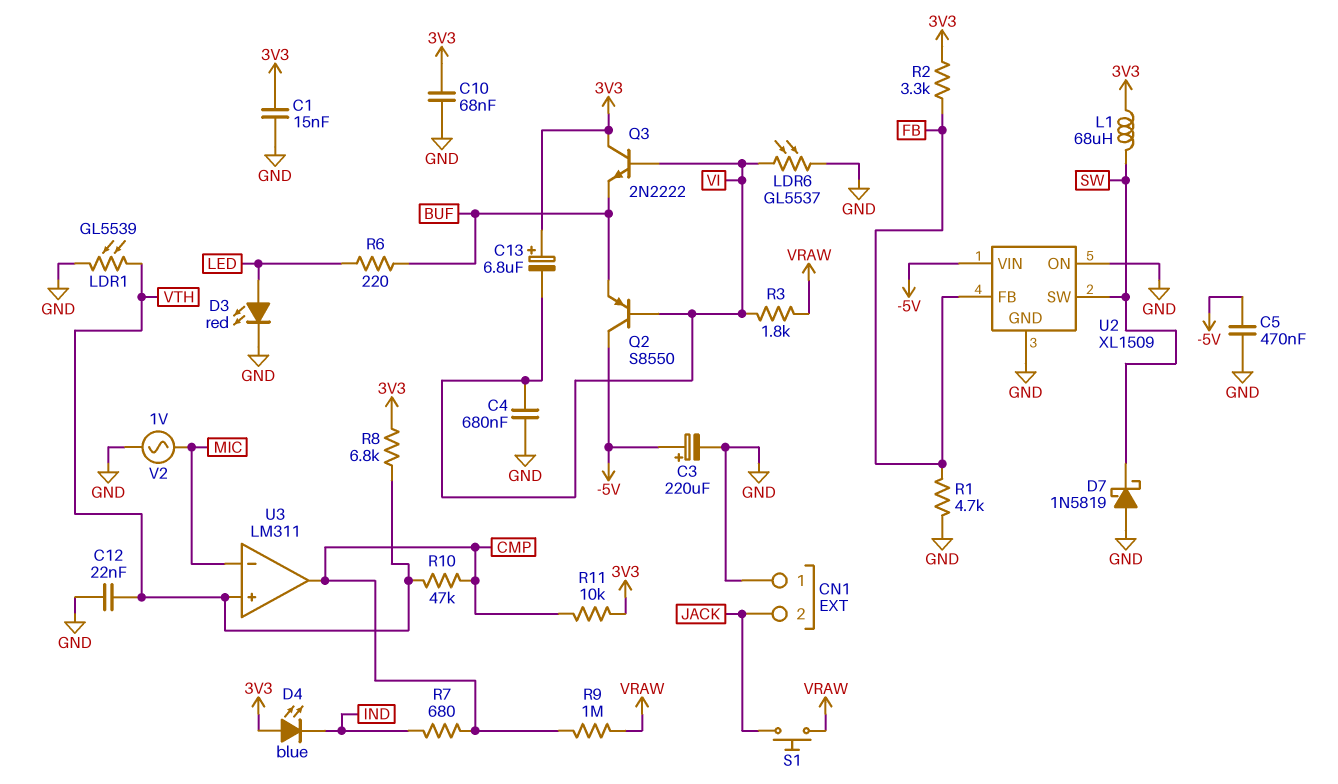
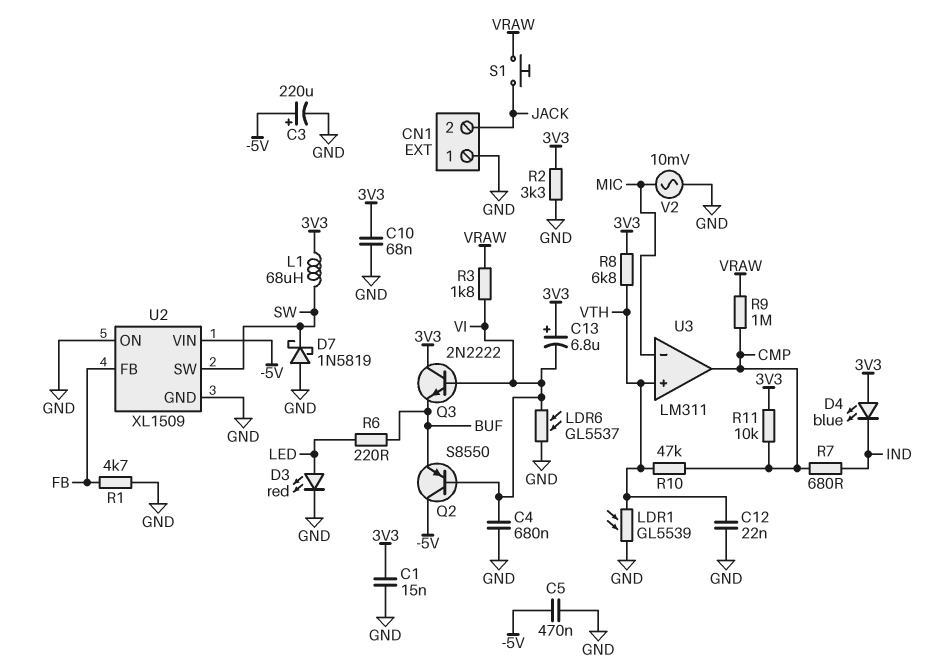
R2: 3.3k (3V3, FB) -> 3.3k (3V3, GND)
V2: AC 1V (GND, MIC) -> AC 10mV (GND, MIC)

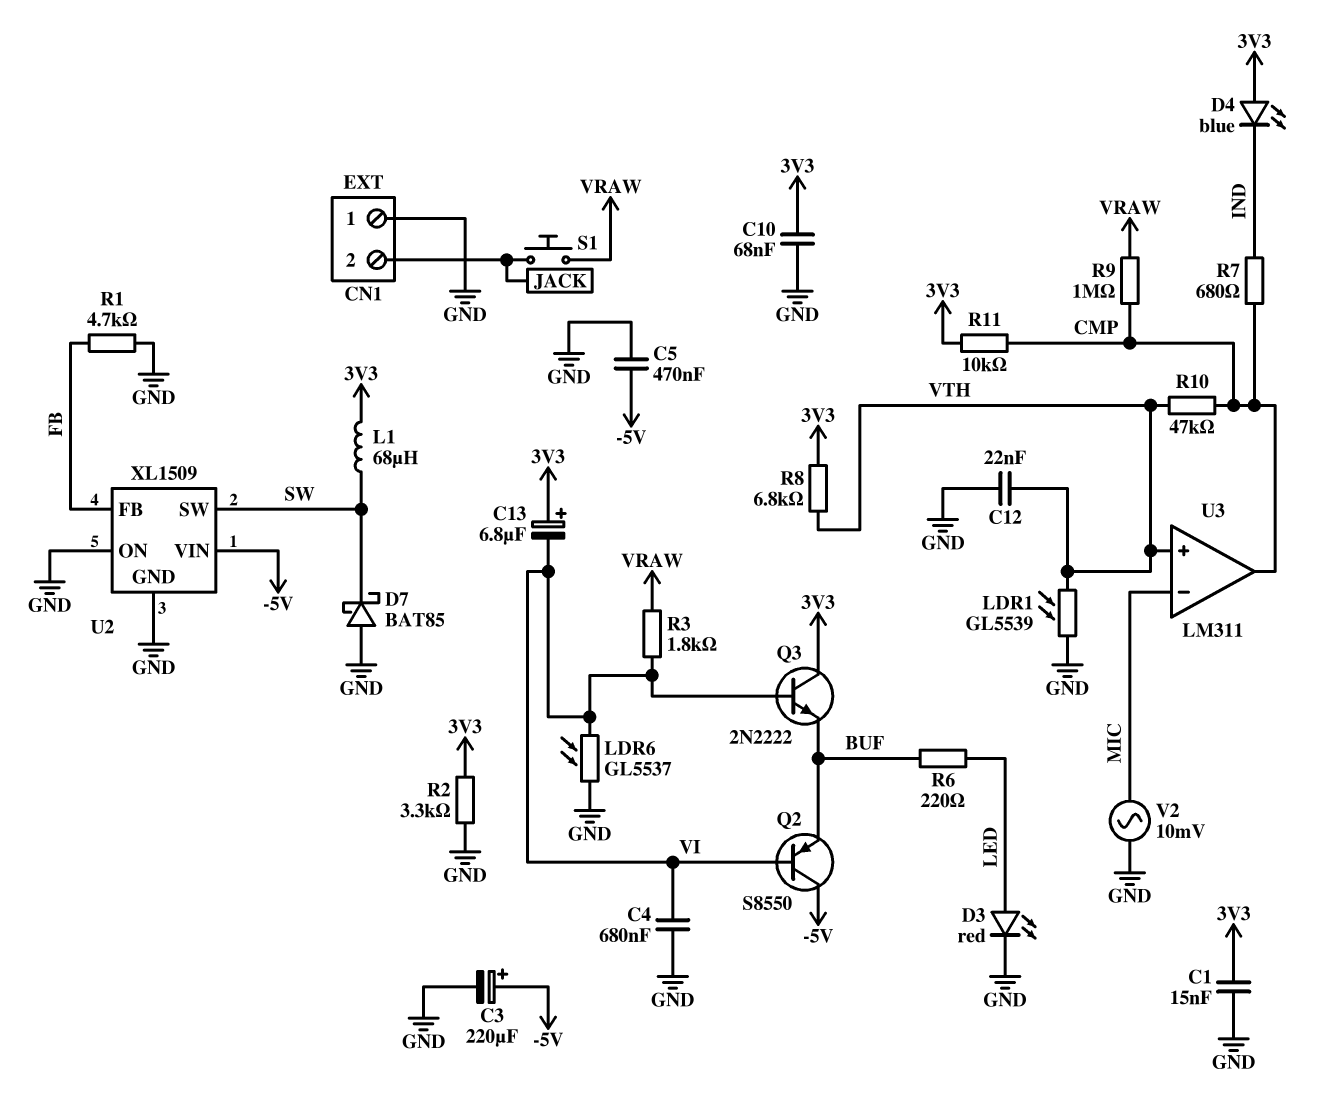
D7: schottky 1N5819 (A GND, K SW) -> schottky BAT85 (A GND, K SW)

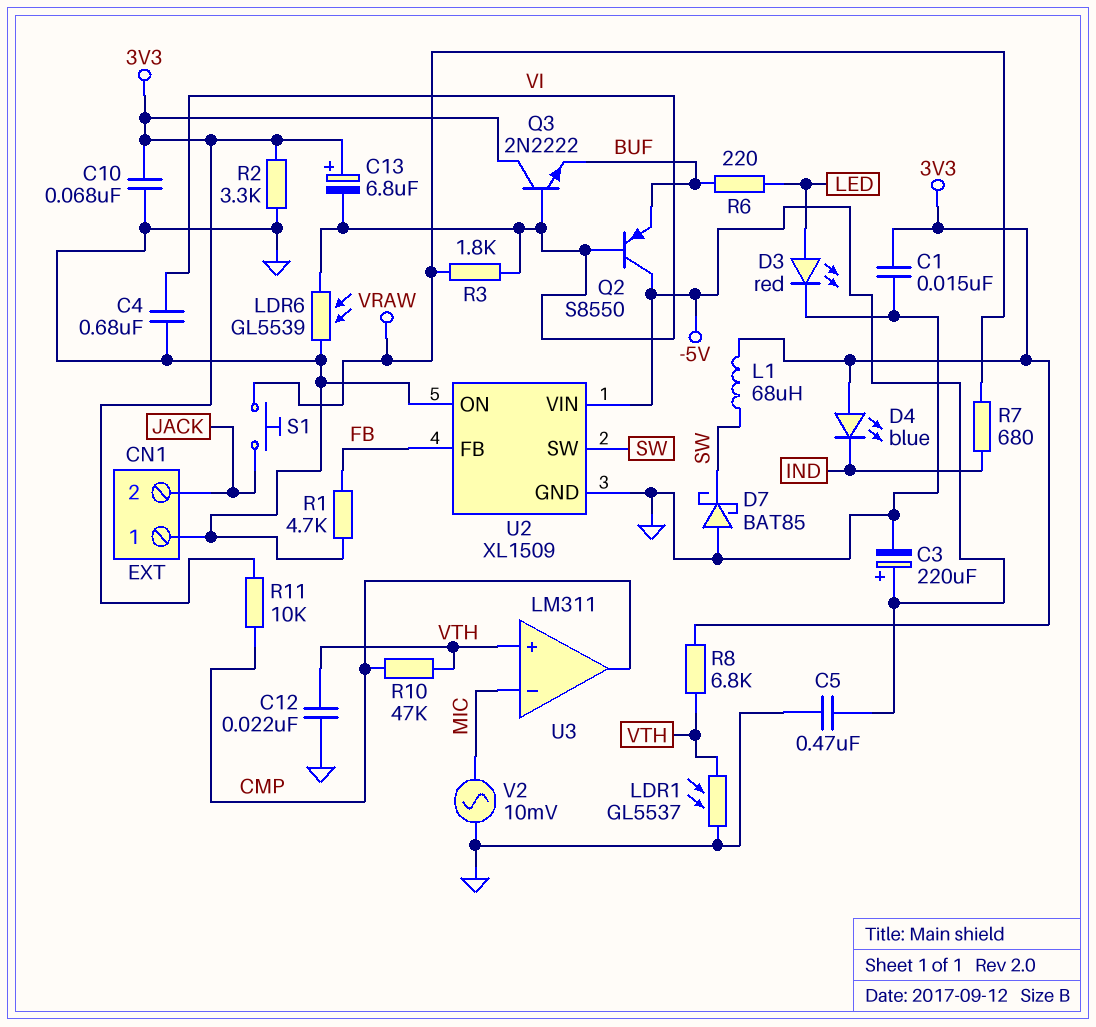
LDR1: GL5539 (GND, VTH) -> GL5537 (GND, VTH)
LDR6: GL5537 (GND, VI) -> GL5539 (GND, VI)
R7: 680 (CMP, IND) -> 680 (IND, VRAW)
R9: 1M (CMP, VRAW) -> none

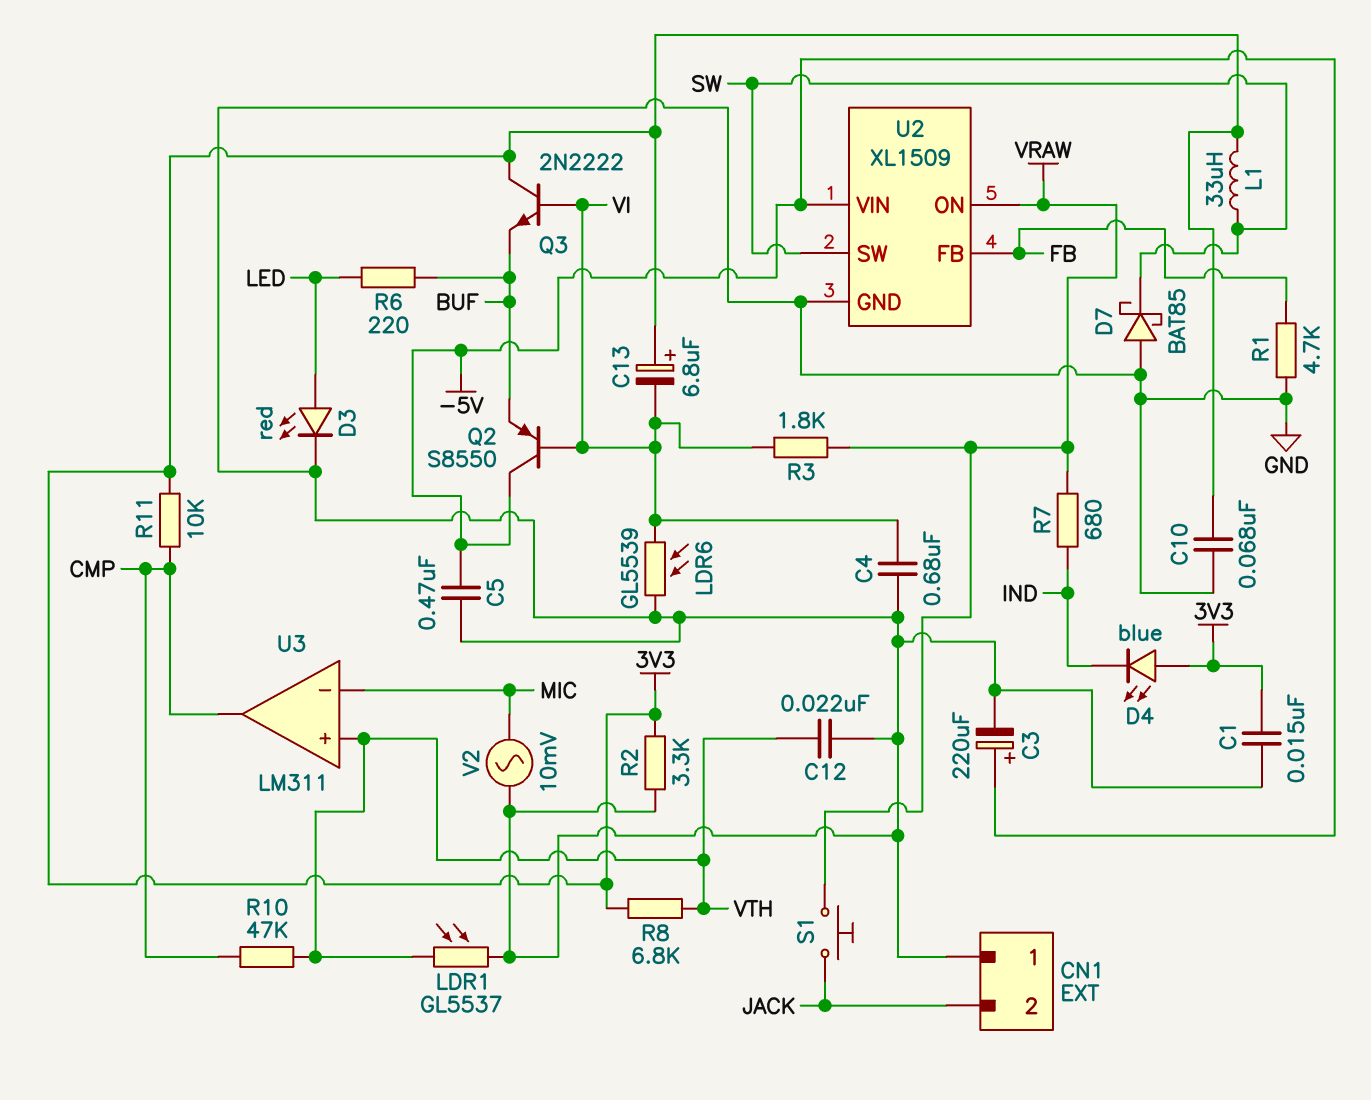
L1: 68uH (3V3, SW) -> 33uH (3V3, SW)
U2 pin ON: GND -> VRAW

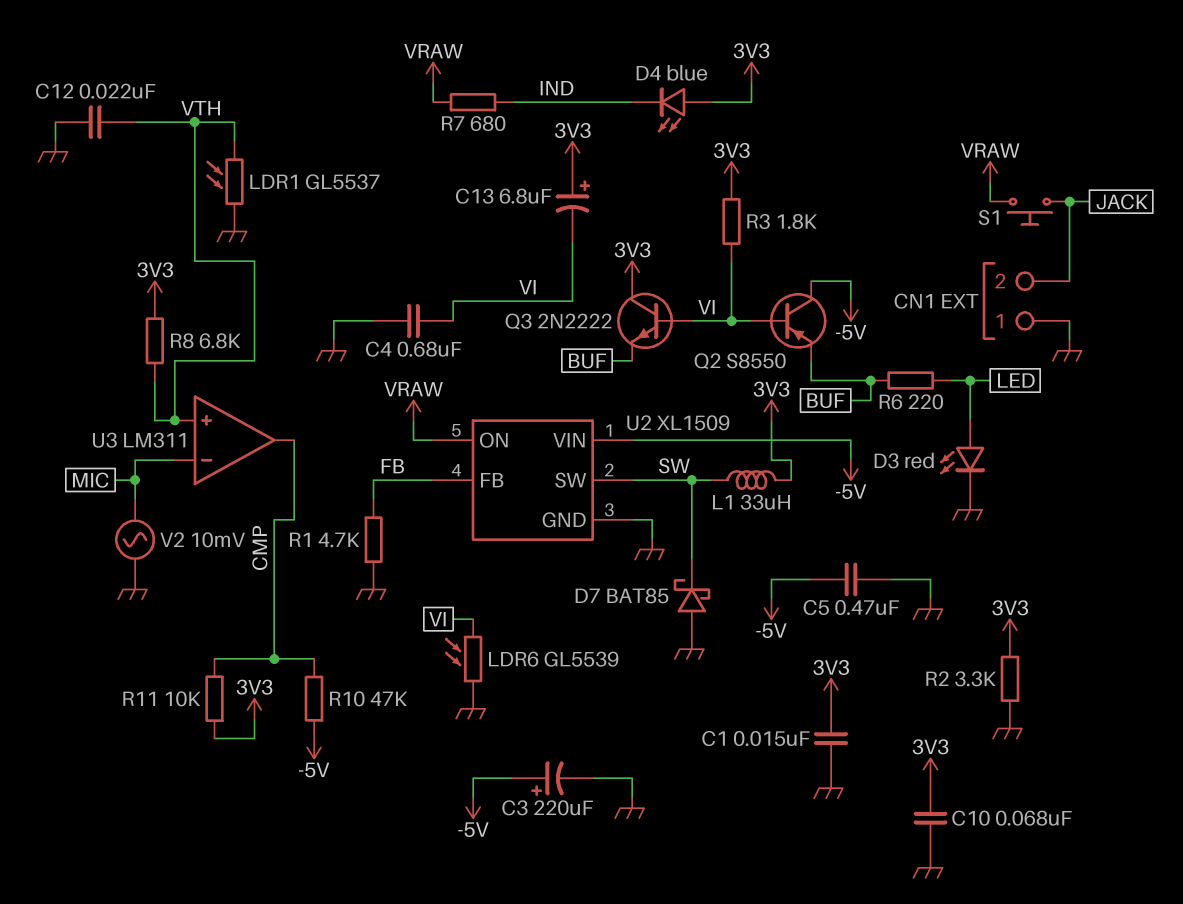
R3: 1.8k (VI, VRAW) -> 1.8k (3V3, VI)
R10: 47k (CMP, VTH) -> 47k (-5V, CMP)

